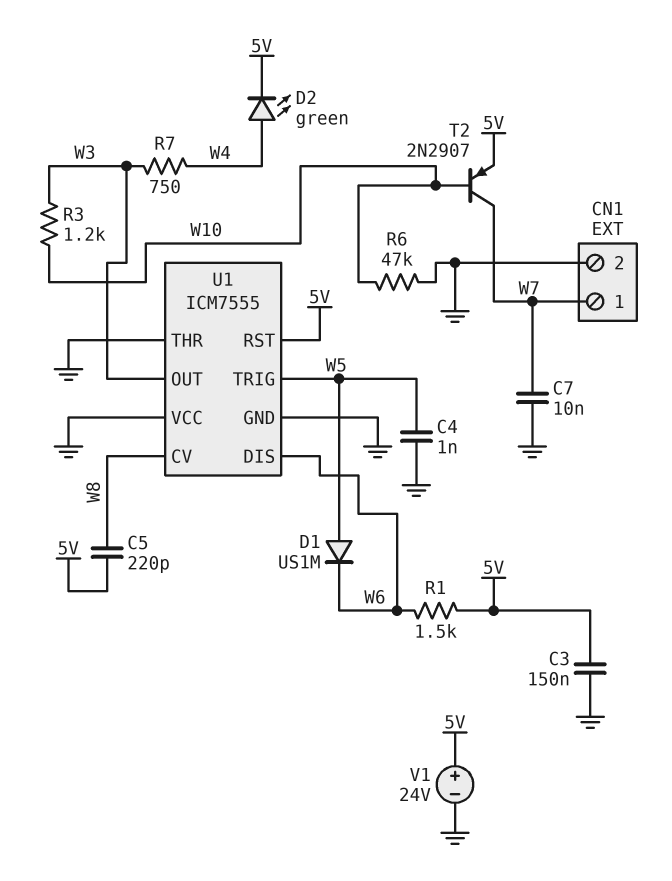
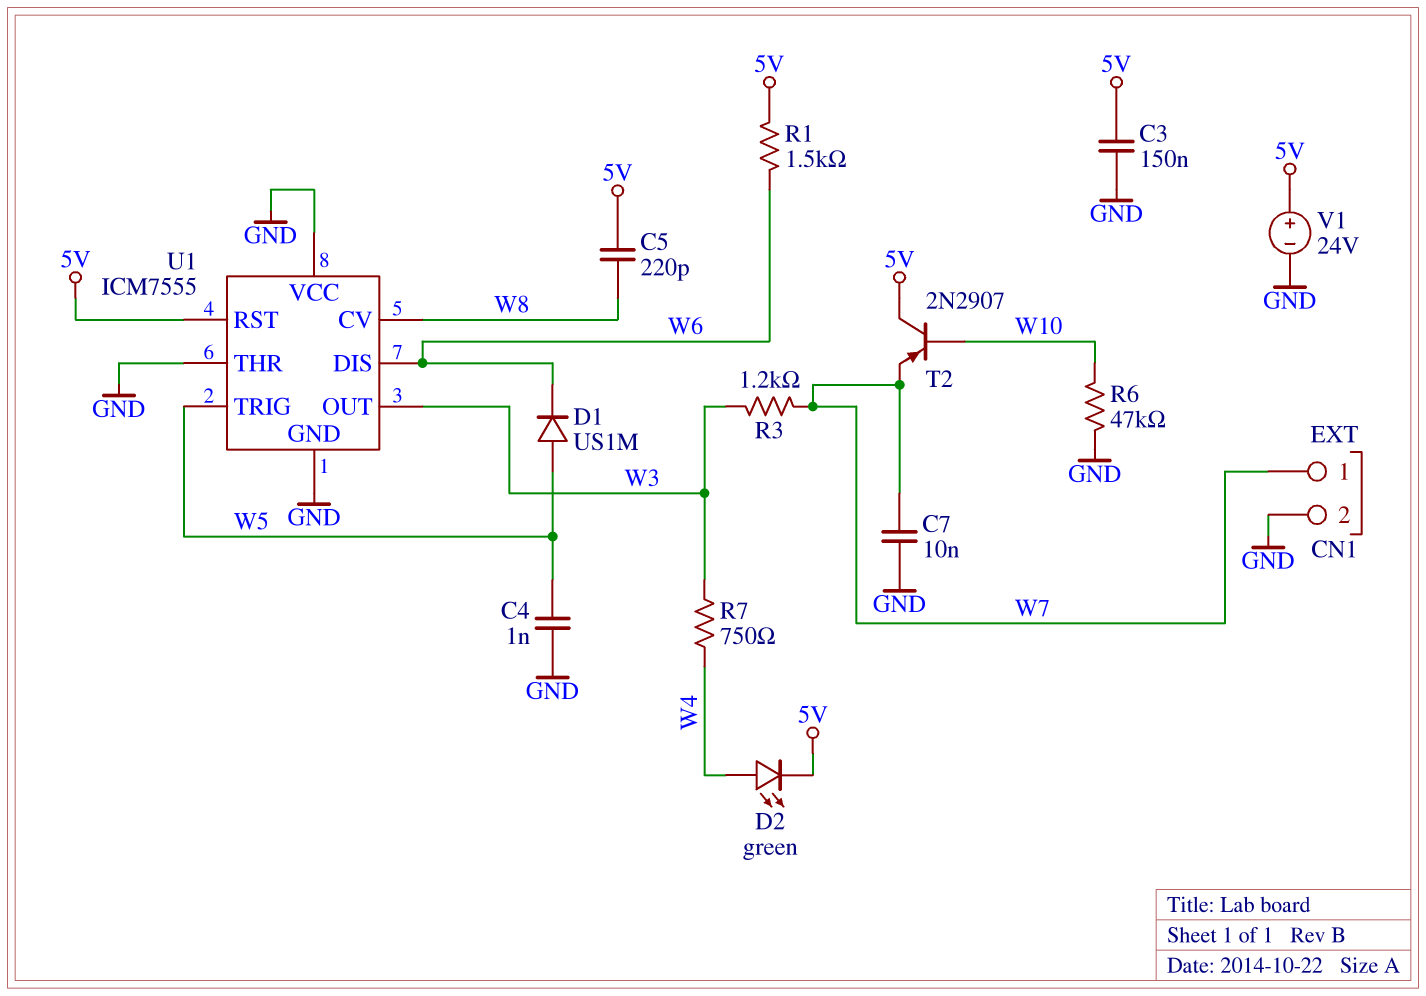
R3: 1.2k (W3, W10) -> 1.2k (W3, W7)
T2: PNP 2N2907 (B W10, C W7, E 5V) -> PNP 2N2907 (B W10, C 5V, E W7)

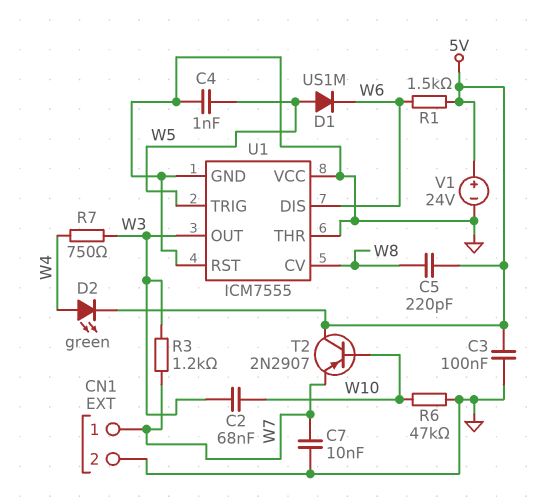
C2: none -> 68nF (W3, W10)
C3: 150nF (5V, GND) -> 100nF (5V, GND)
U1 pin RST: 5V -> GND

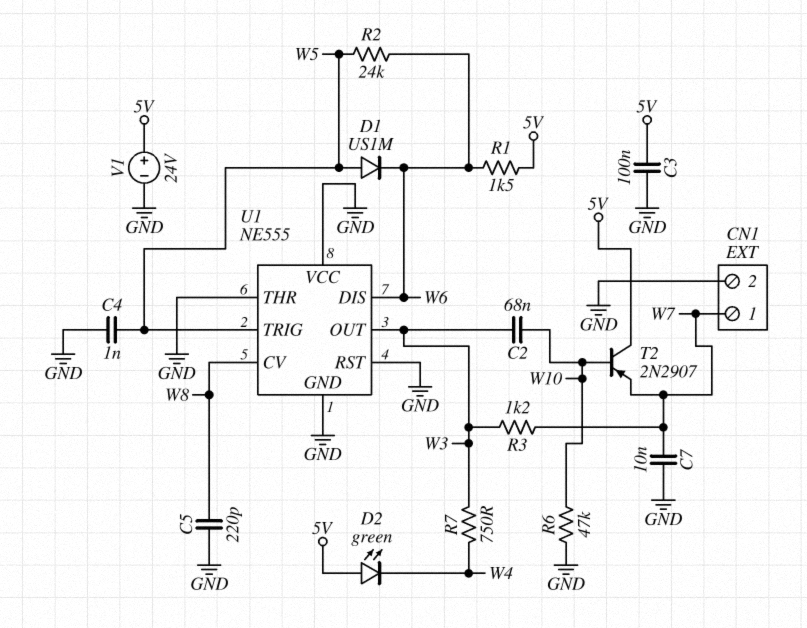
C5: 220pF (5V, W8) -> 220pF (GND, W8)
D2: LED green (A W4, K 5V) -> LED green (A 5V, K W4)
R2: none -> 24k (W5, W6)
U1: ICM7555 -> NE555

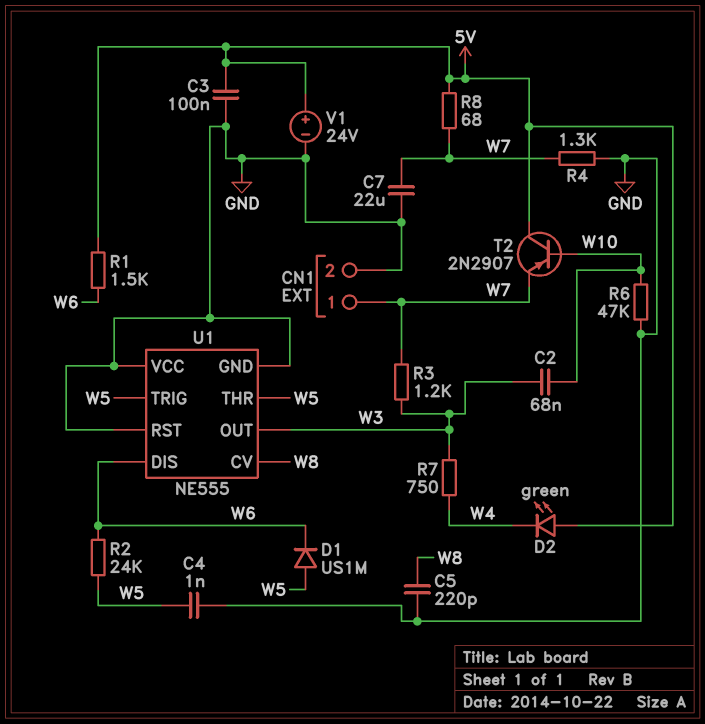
C7: 10nF (GND, W7) -> 22uF (GND, W7)
R4: none -> 1.3k (GND, W7)
R8: none -> 68 (5V, W7)
U1 pin THR: GND -> W5

